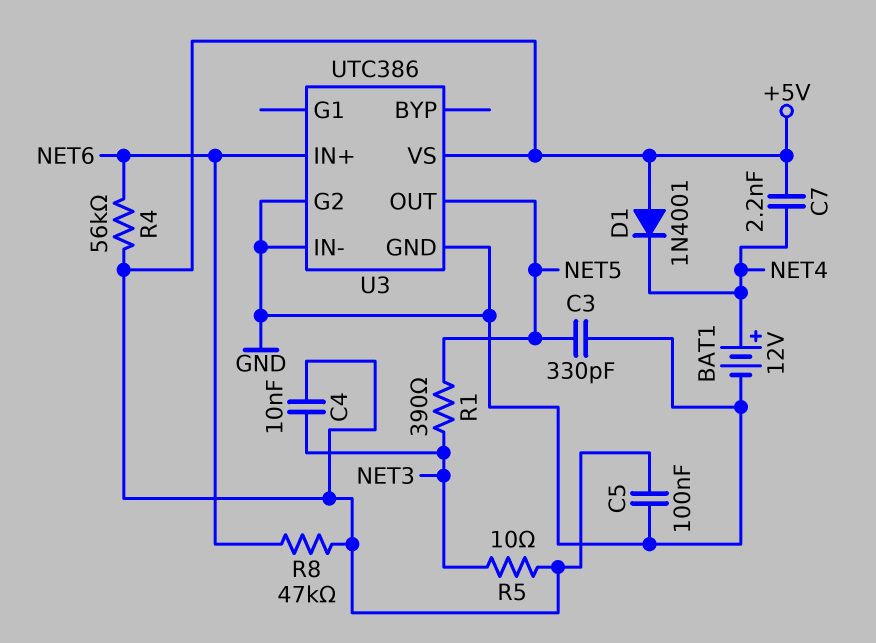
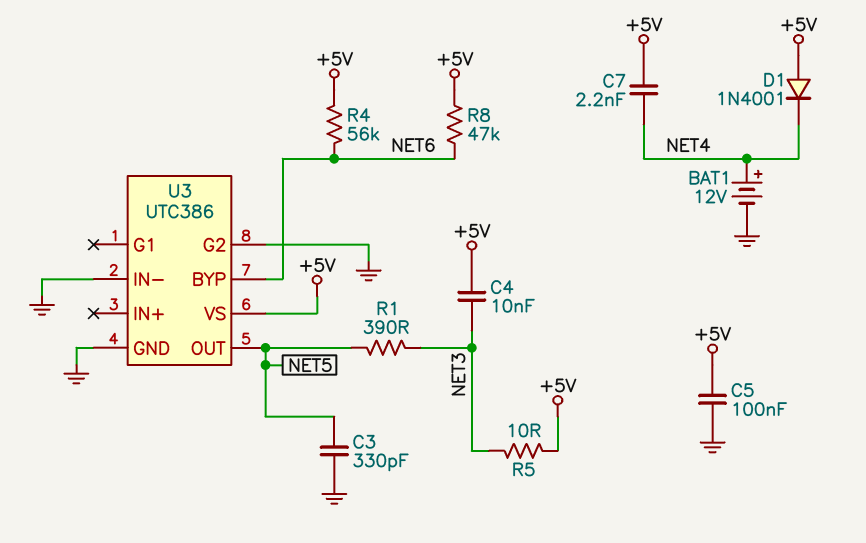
U3 pin BYP: none -> NET6
U3 pin IN+: NET6 -> none

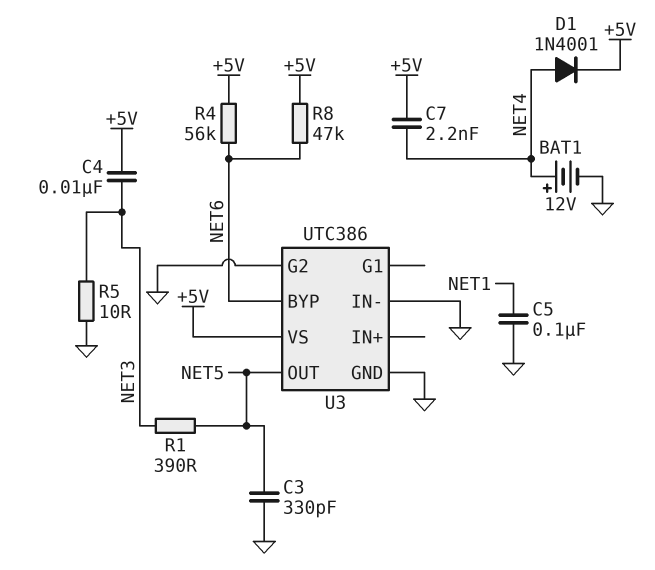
C5: 100nF (+5V, GND) -> 100nF (GND, NET1)
D1: diode 1N4001 (A +5V, K NET4) -> diode 1N4001 (A NET4, K +5V)
R5: 10 (+5V, NET3) -> 10 (GND, NET3)

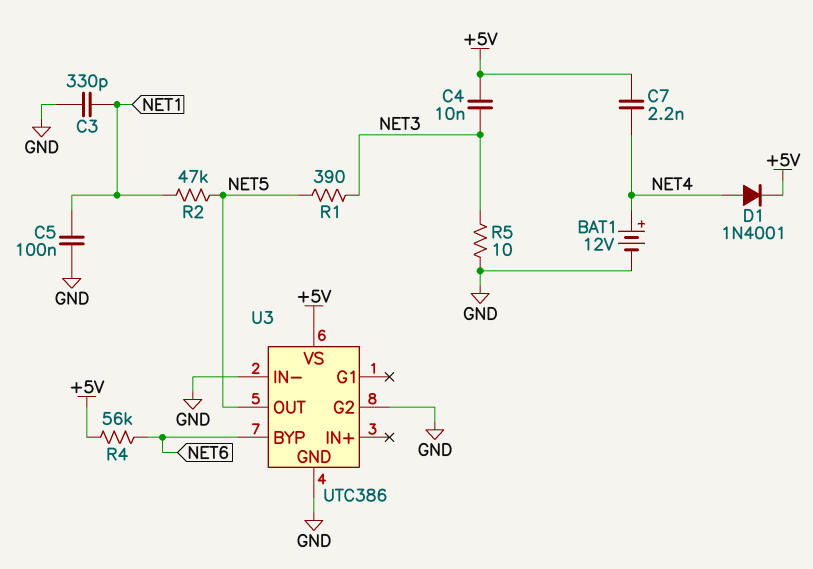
C3: 330pF (GND, NET5) -> 330pF (GND, NET1)
R2: none -> 47k (NET1, NET5)
R8: 47k (+5V, NET6) -> none

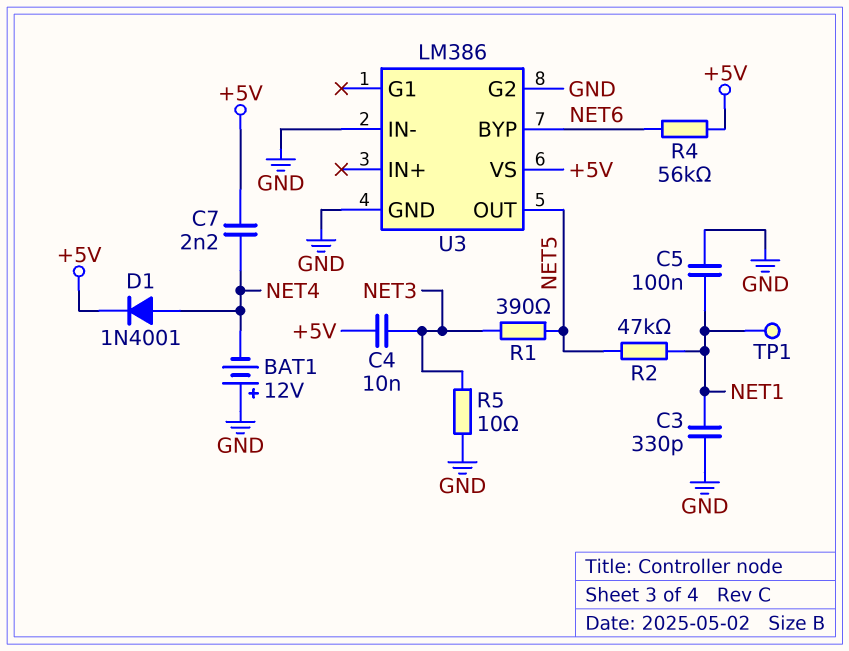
BAT1: 12V (plus NET4, minus GND) -> 12V (plus GND, minus NET4)
TP1: none -> test point (NET1)
U3: UTC386 -> LM386

